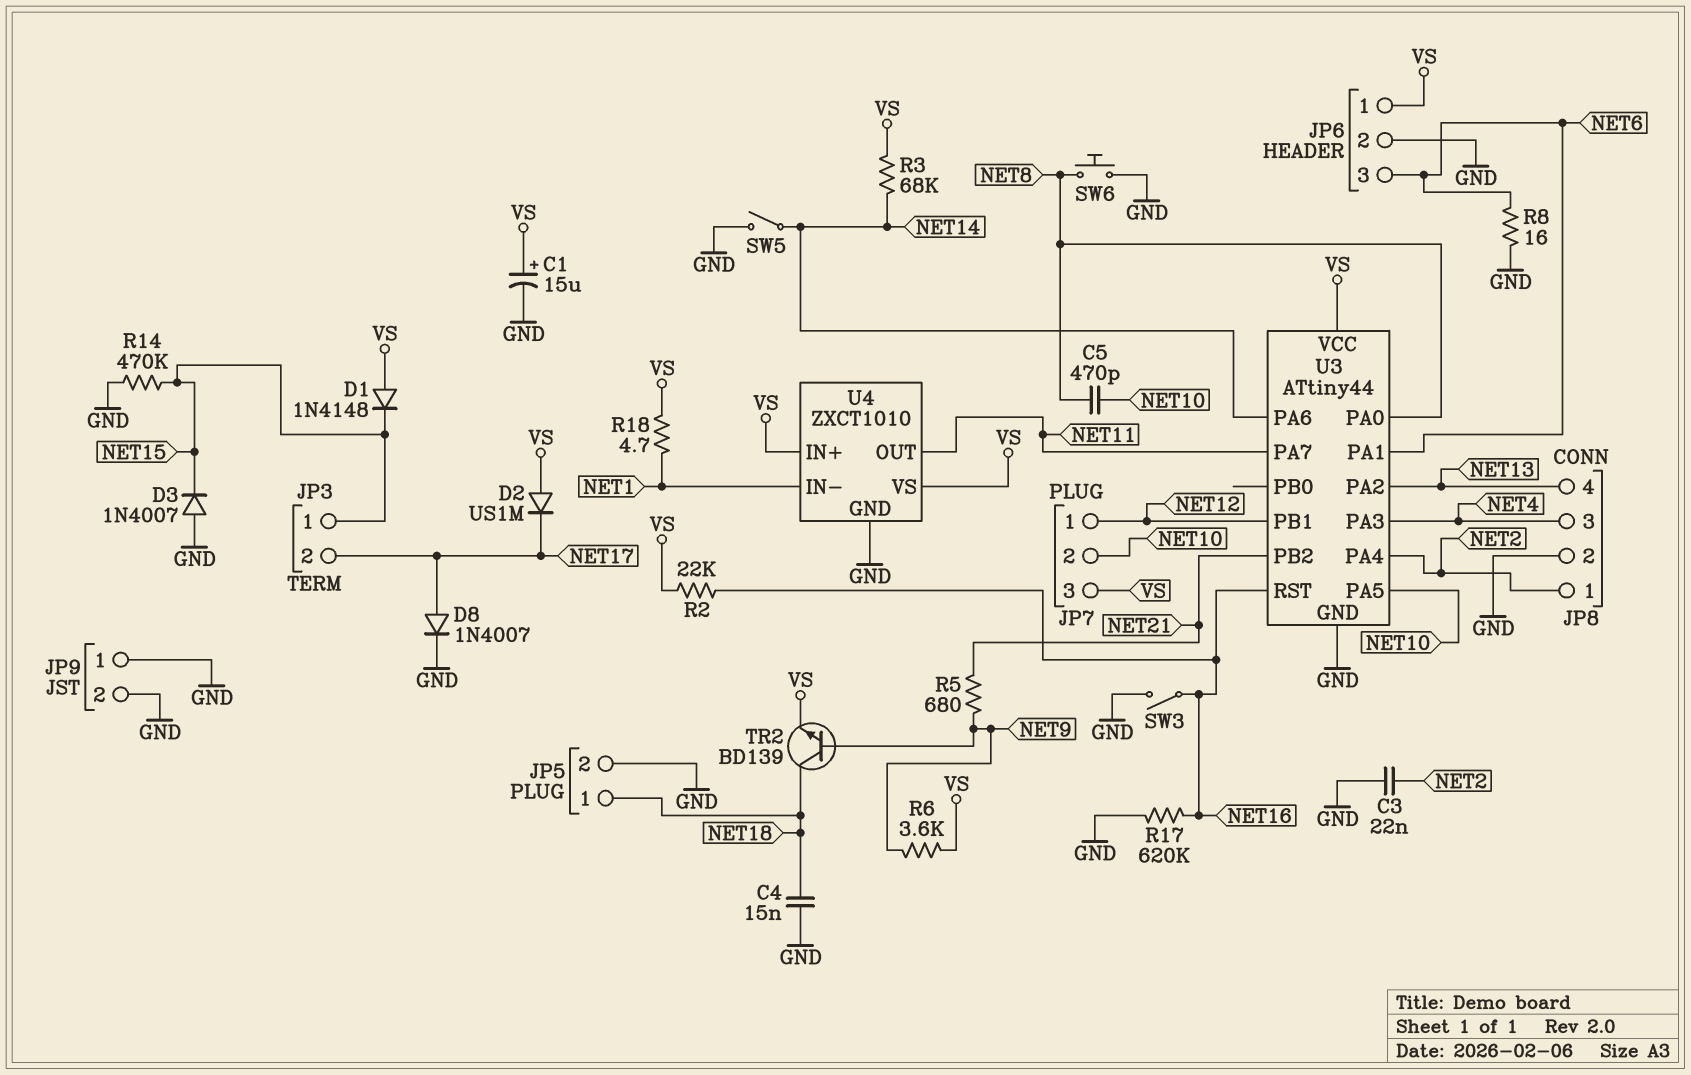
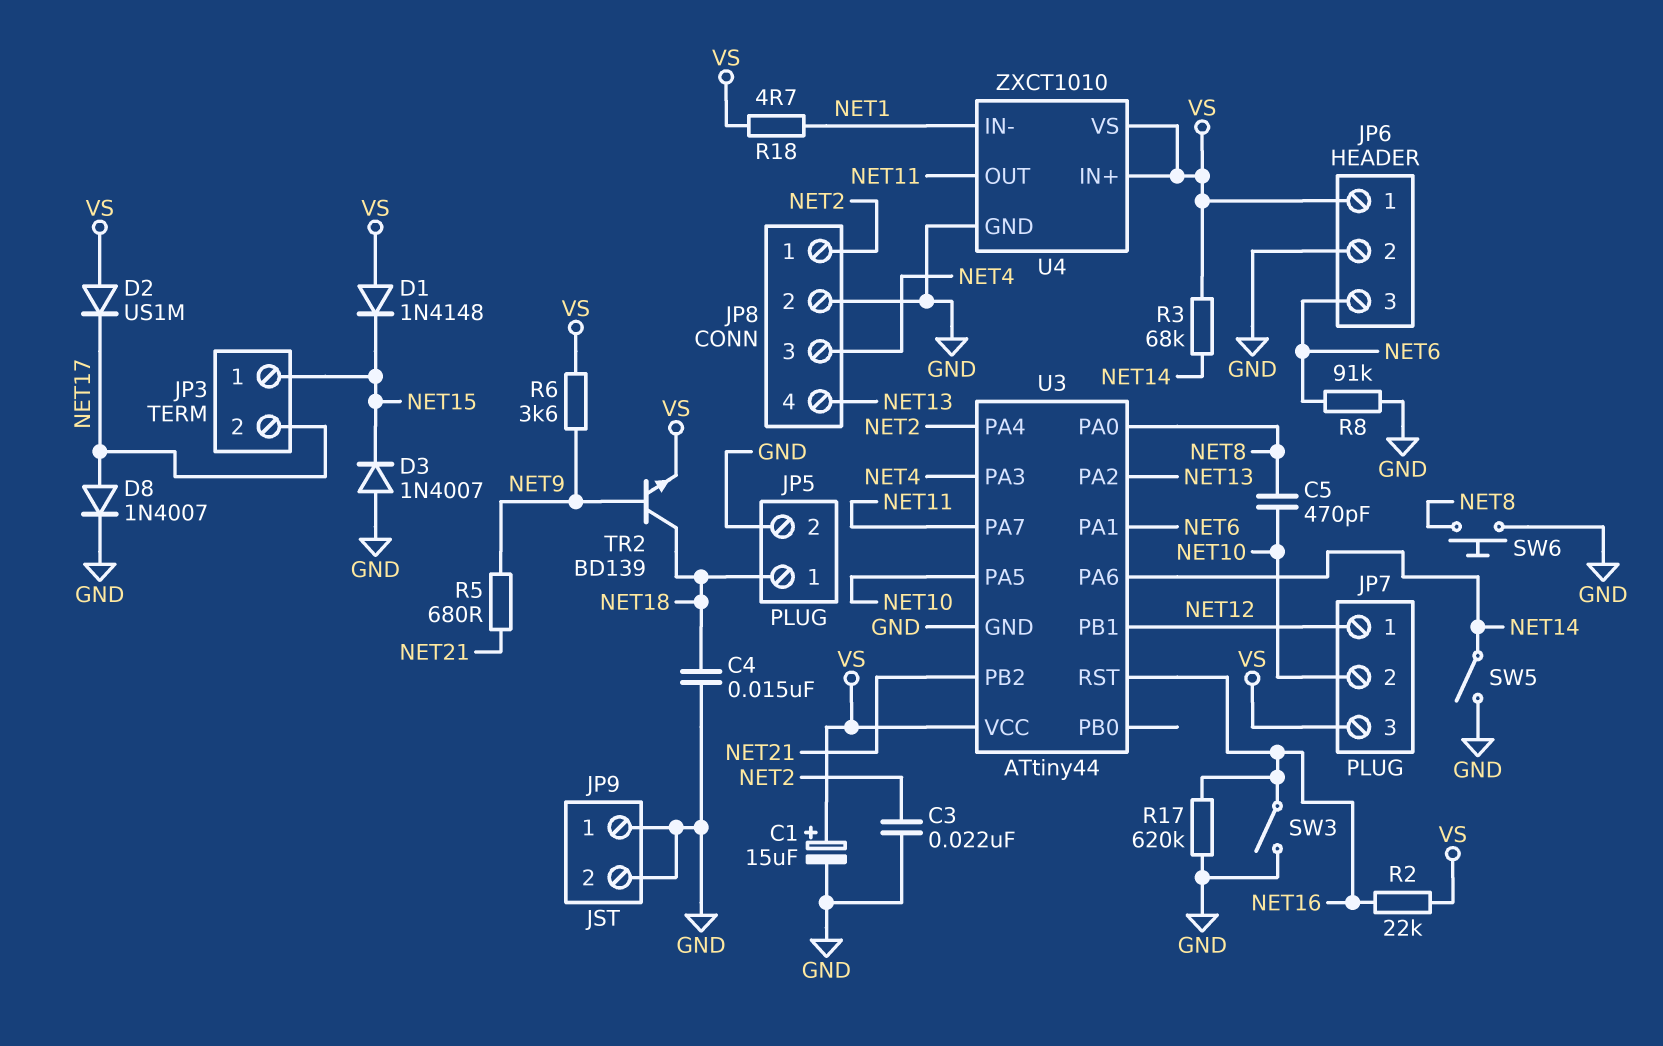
R8: 16 (GND, NET6) -> 91k (GND, NET6)
R14: 470k (GND, NET15) -> none

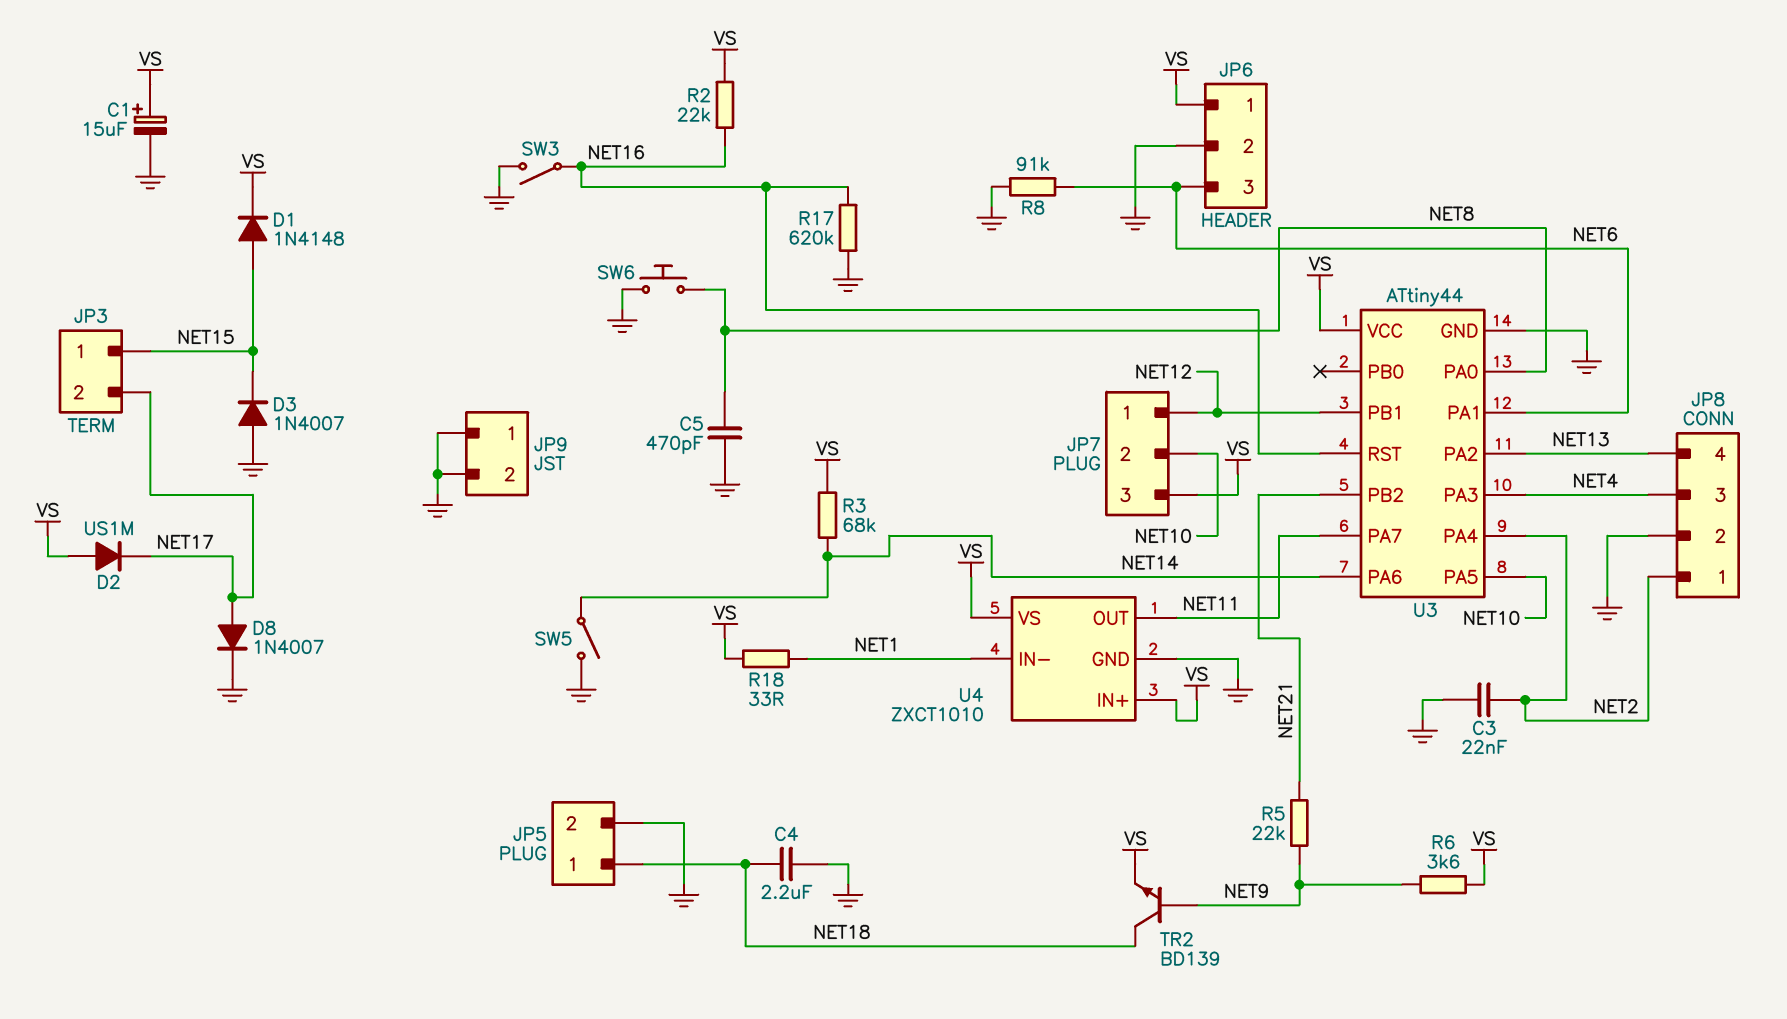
C4: 15nF (GND, NET18) -> 2.2uF (GND, NET18)
C5: 470pF (NET8, NET10) -> 470pF (GND, NET8)
D1: diode 1N4148 (A VS, K NET15) -> diode 1N4148 (A NET15, K VS)
R5: 680 (NET9, NET21) -> 22k (NET9, NET21)
R18: 4.7 (NET1, VS) -> 33 (NET1, VS)

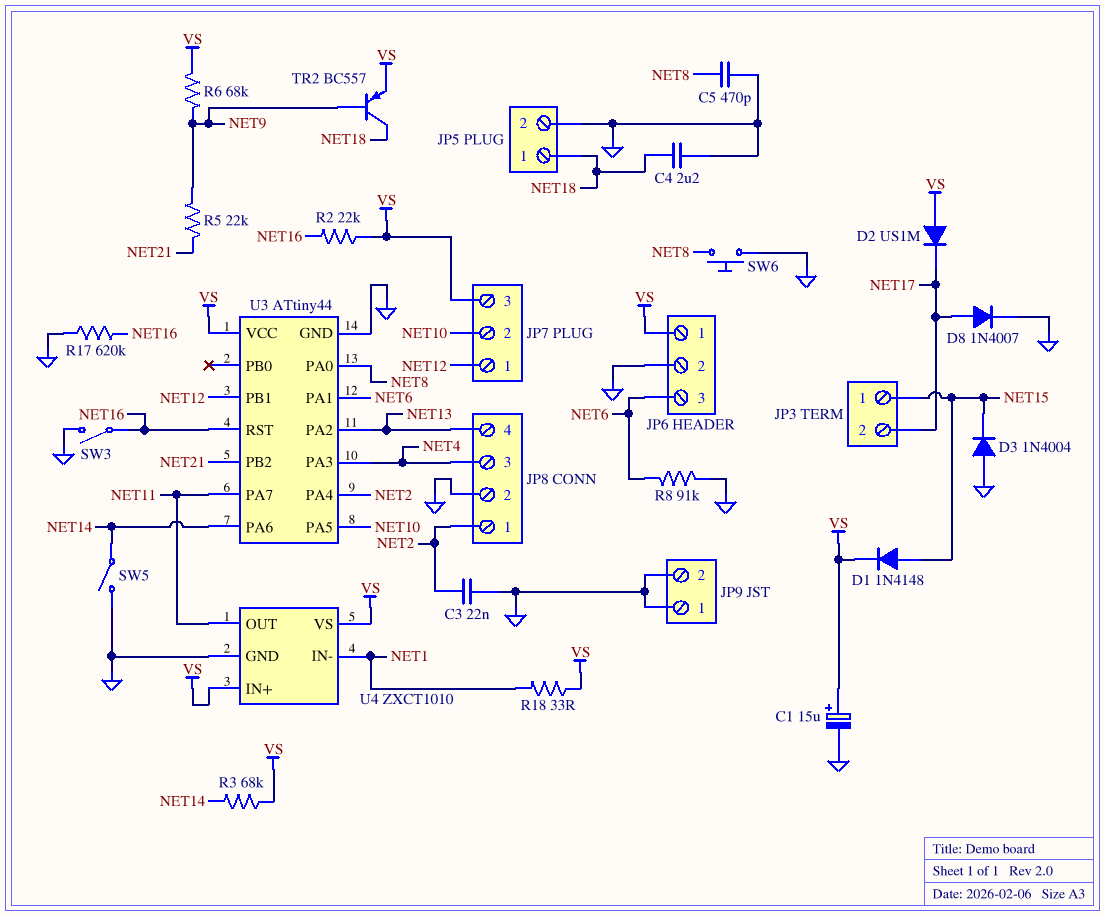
D3: diode 1N4007 (A GND, K NET15) -> diode 1N4004 (A GND, K NET15)
R6: 3.6k (NET9, VS) -> 68k (NET9, VS)
TR2: NPN BD139 (B NET9, C NET18, E VS) -> PNP BC557 (B NET9, C NET18, E VS)

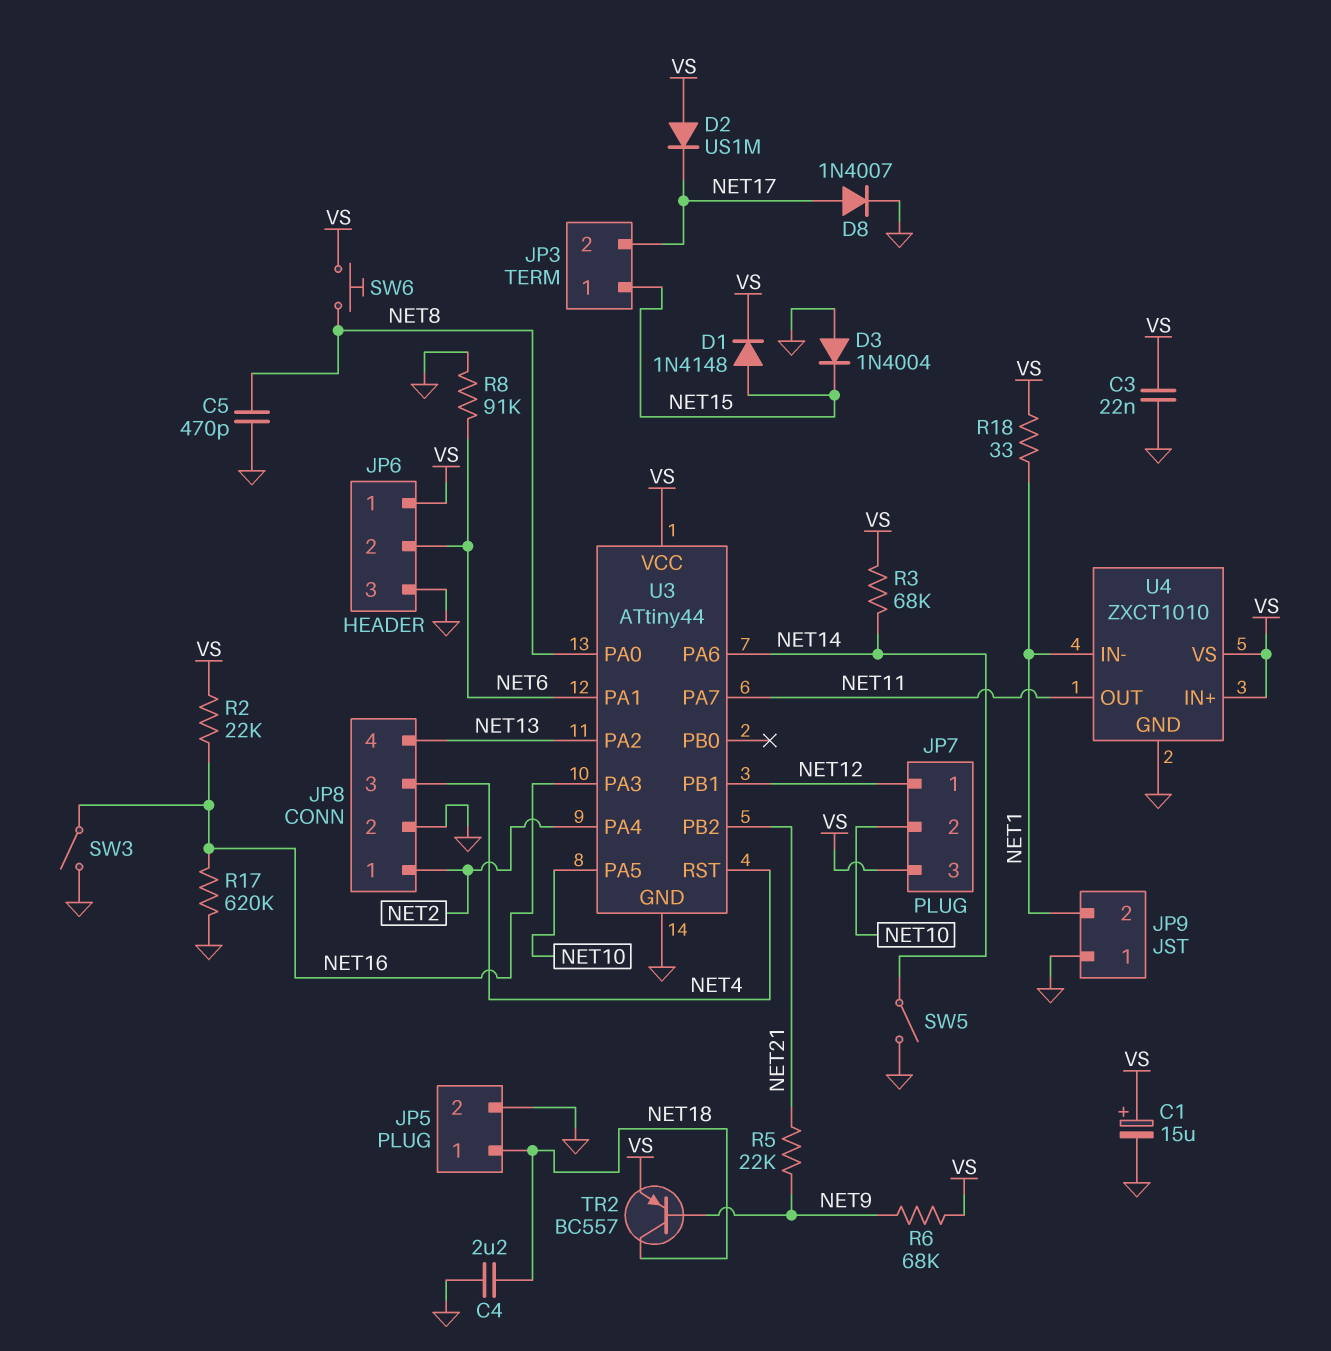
C3: 22nF (GND, NET2) -> 22nF (GND, VS)
JP6 pin 2: GND -> NET6
JP6 pin 3: NET6 -> GND
JP9 pin 2: GND -> NET1
SW6: button (GND, NET8) -> button (NET8, VS)
U3 pin PA3: NET4 -> NET16
U3 pin RST: NET16 -> NET4

